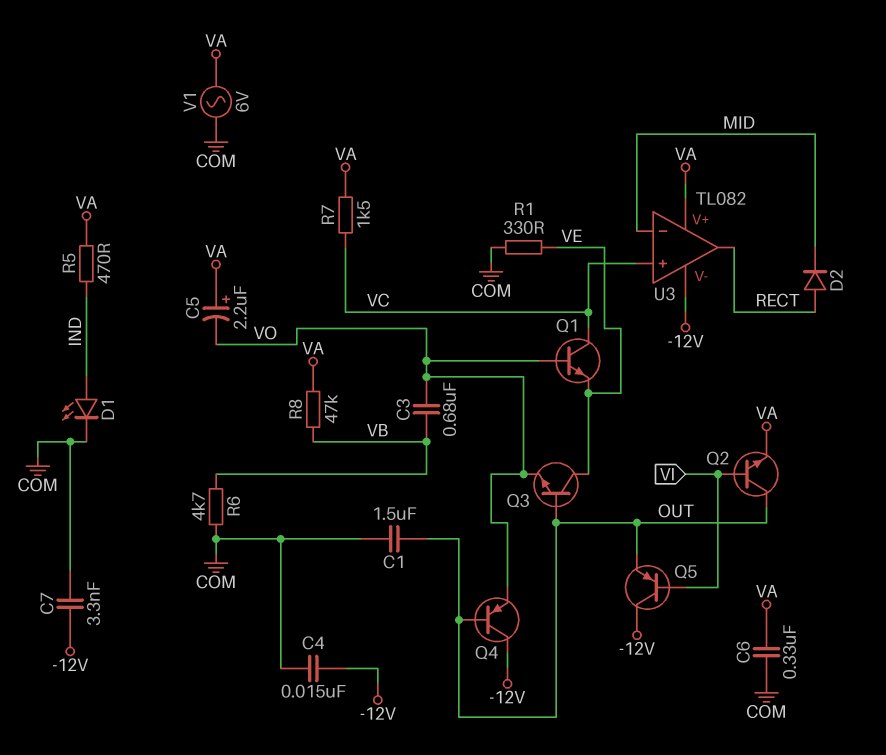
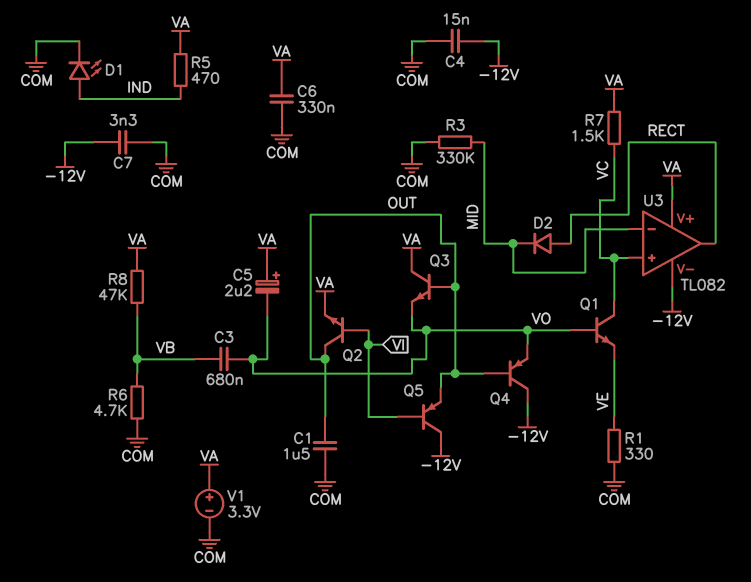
Q3: NPN (B OUT, C VE, E VO) -> NPN (B OUT, C VA, E VO)
R3: none -> 330k (COM, MID)
V1: AC 6V (COM, VA) -> 3.3V (plus VA, minus COM)

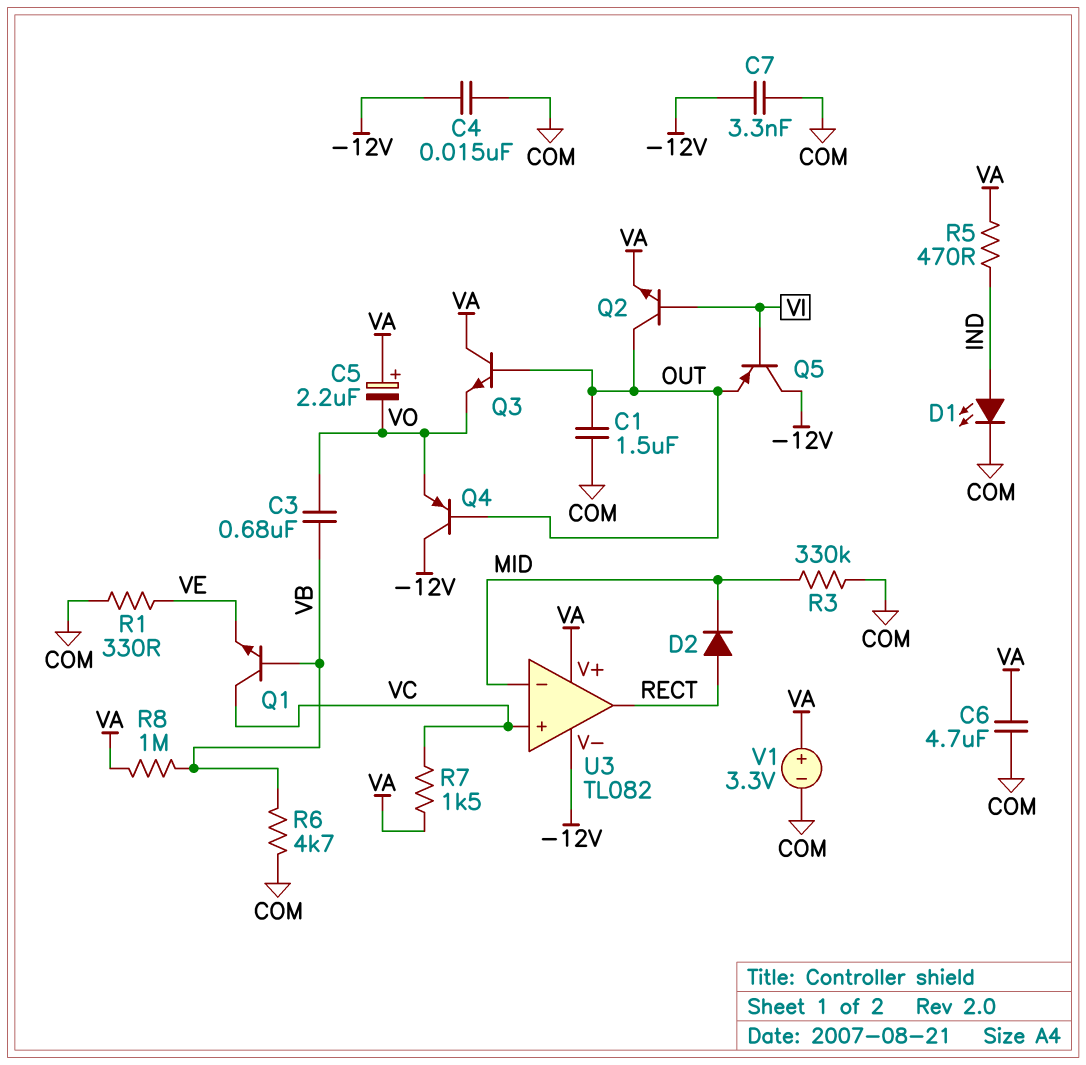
C6: 330nF (COM, VA) -> 4.7uF (COM, VA)
Q1: NPN (B VO, C VC, E VE) -> NPN (B VB, C VC, E VE)
R8: 47k (VA, VB) -> 1M (VA, VB)

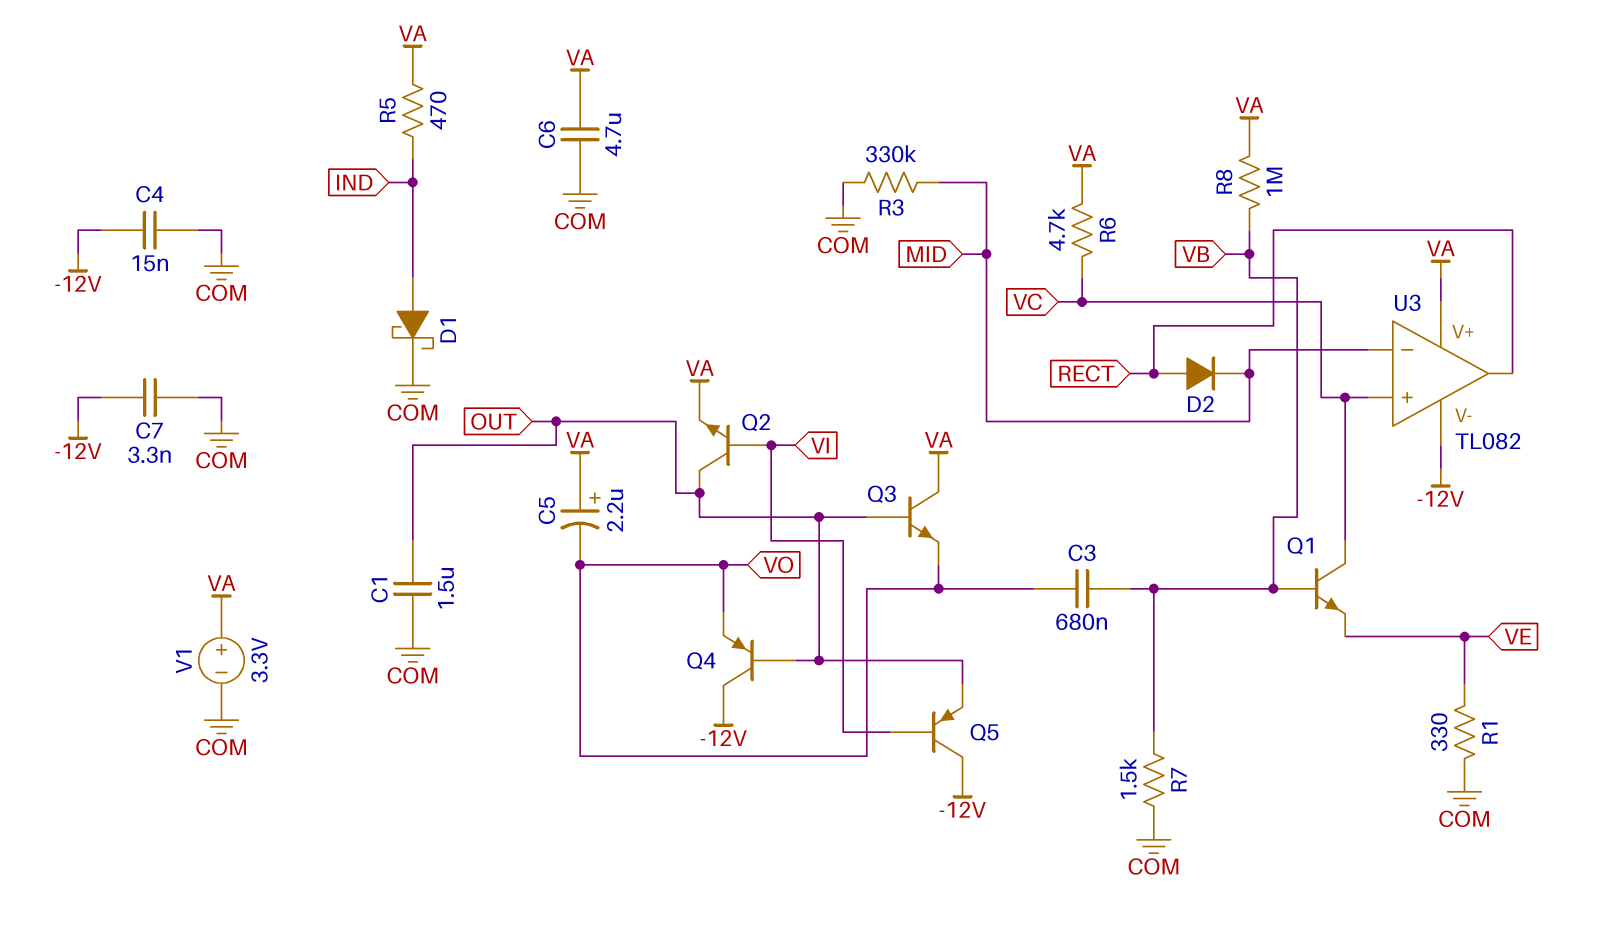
D1: LED (A IND, K COM) -> schottky (A IND, K COM)
R6: 4.7k (COM, VB) -> 4.7k (VA, VC)
R7: 1.5k (VA, VC) -> 1.5k (COM, VB)

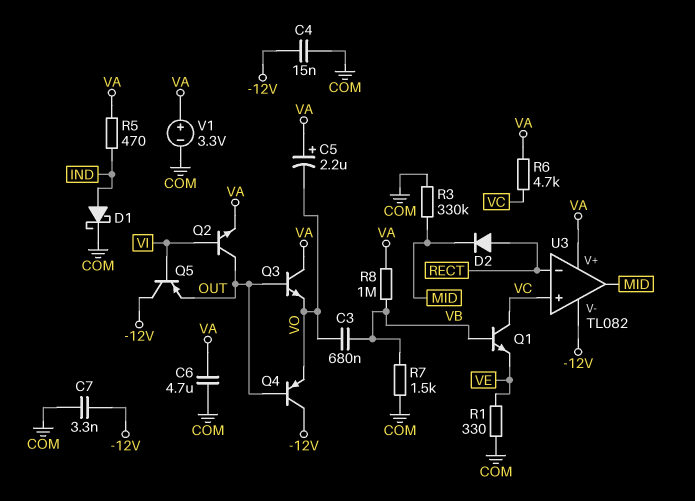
C1: 1.5uF (COM, OUT) -> none
U3 pin in-: MID -> RECT
U3 pin out: RECT -> MID

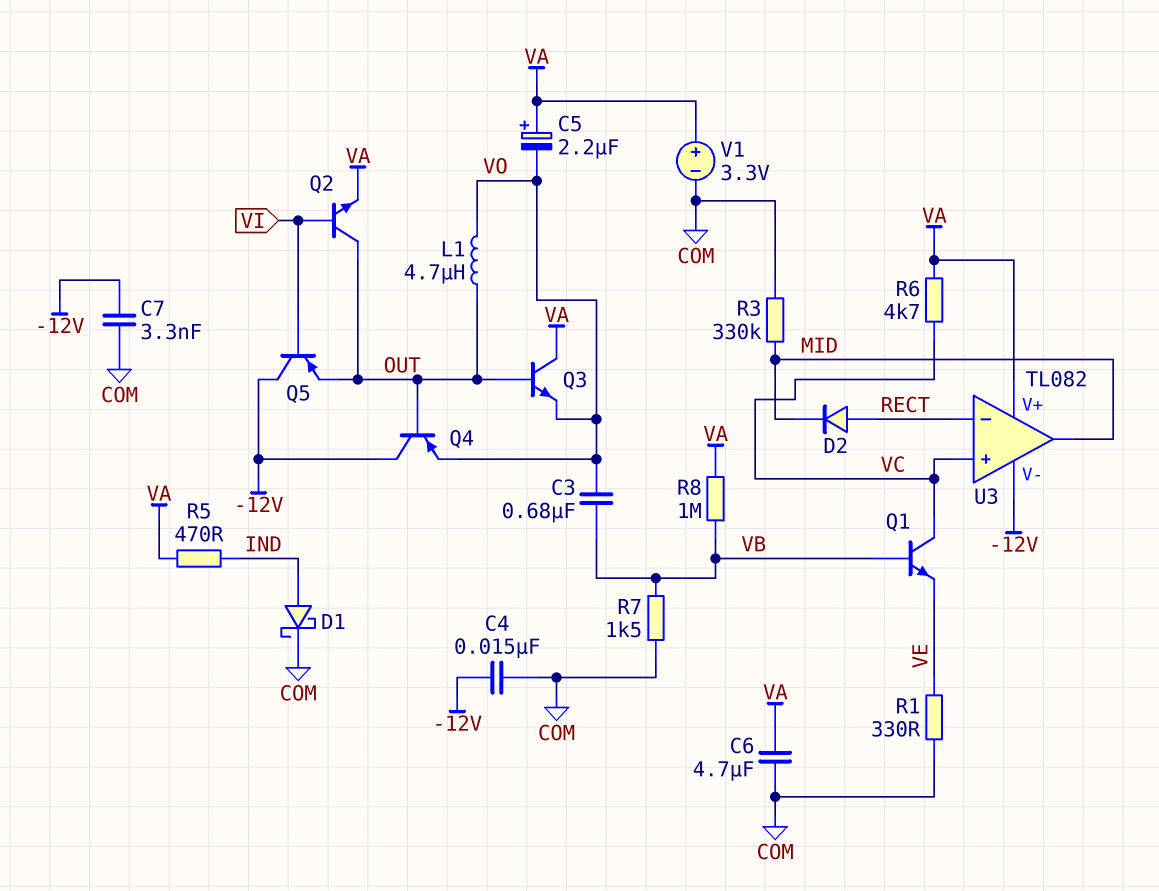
L1: none -> 4.7uH (OUT, VO)

